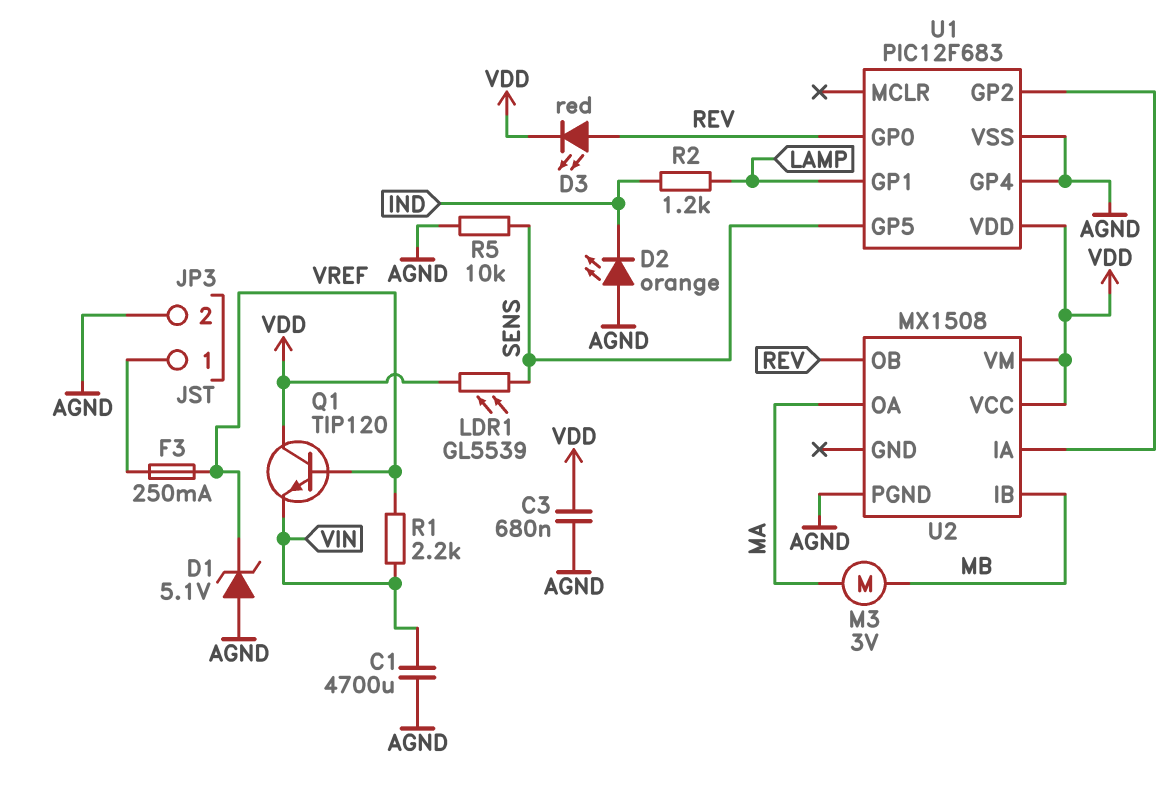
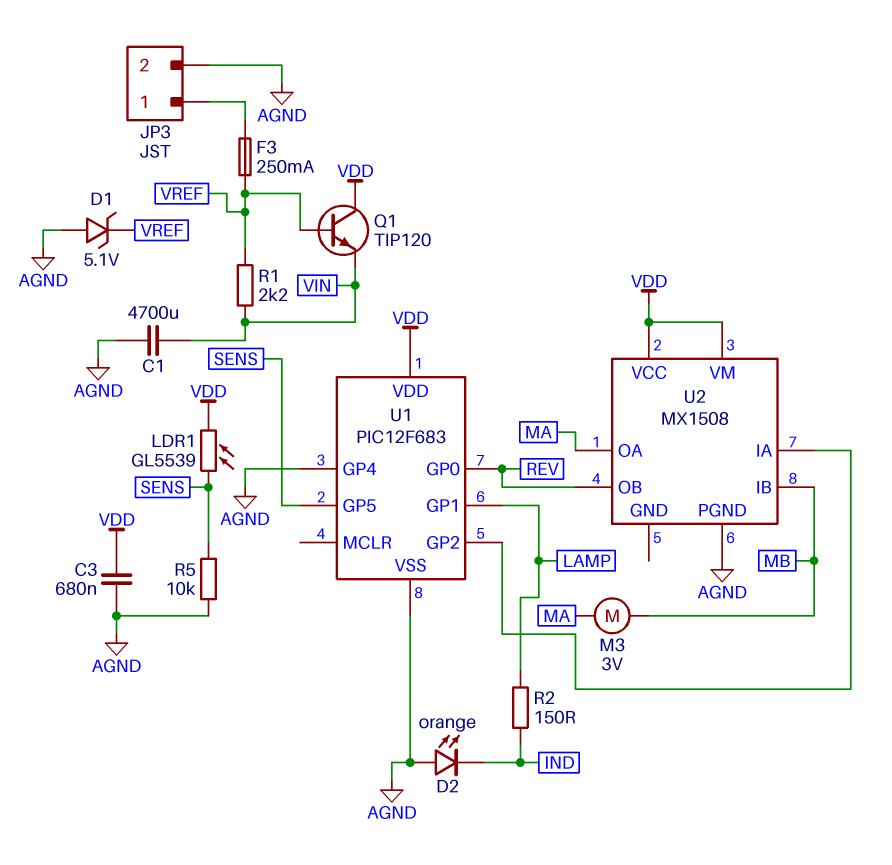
D3: LED red (A REV, K VDD) -> none
R2: 1.2k (IND, LAMP) -> 150 (IND, LAMP)

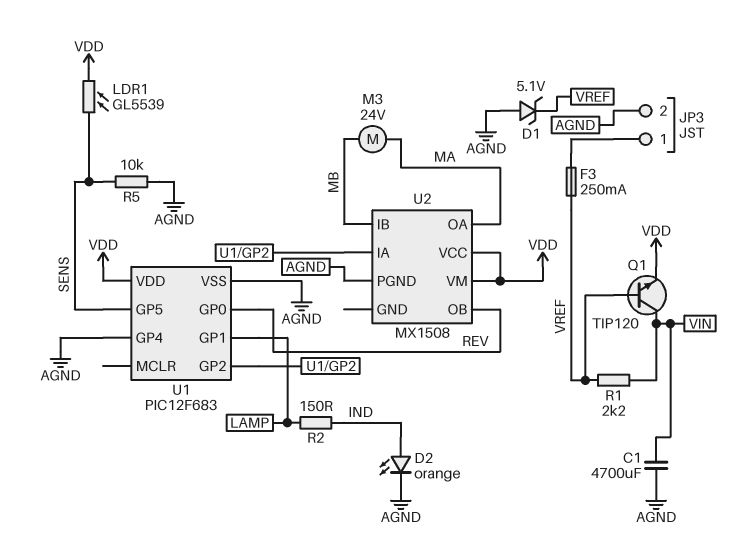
C3: 680nF (AGND, VDD) -> none
D2: LED orange (A AGND, K IND) -> LED orange (A IND, K AGND)
M3: motor 3V (MA, MB) -> motor 24V (MA, MB)
Q1: NPN TIP120 (B VREF, C VDD, E VIN) -> NPN TIP120 (B VREF, C VIN, E VDD)

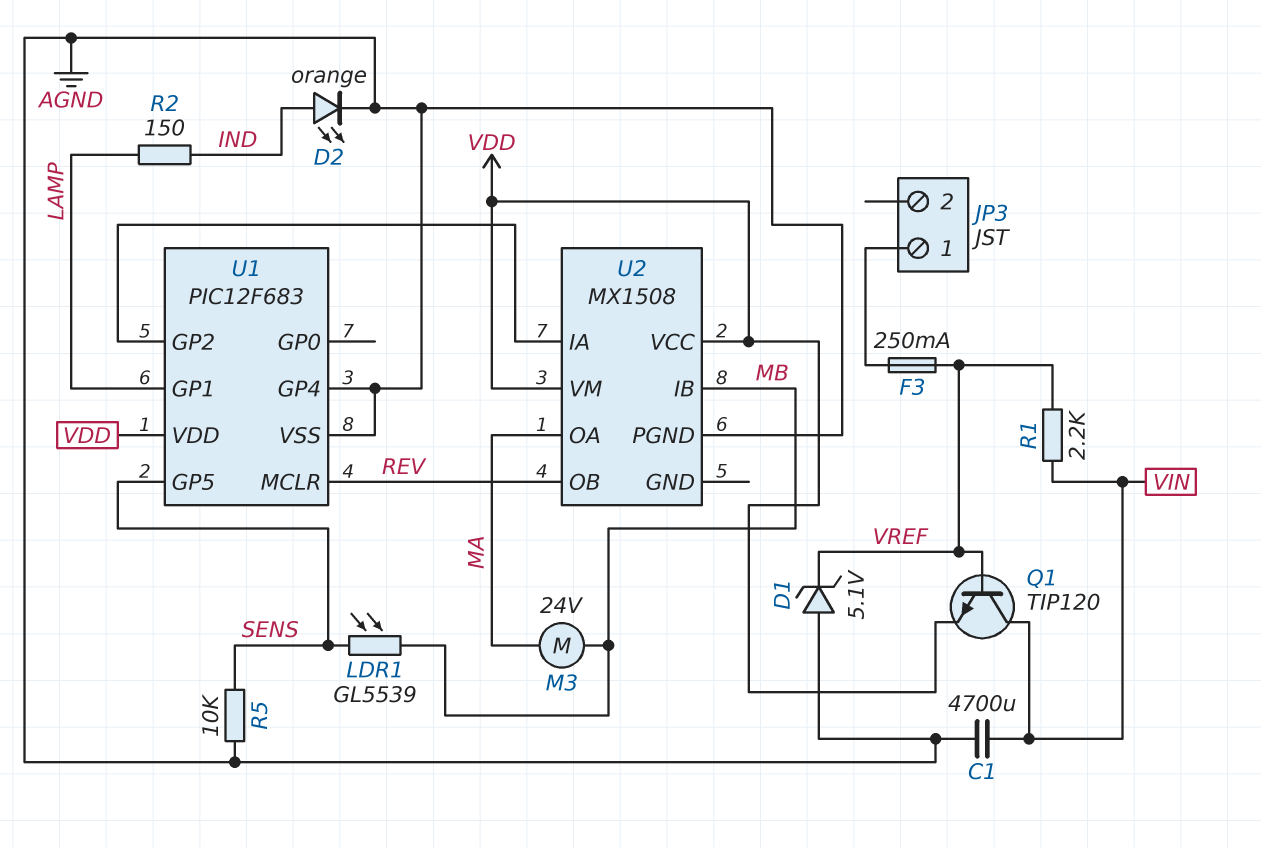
JP3 pin 2: AGND -> none
LDR1: GL5539 (SENS, VDD) -> GL5539 (MB, SENS)
U1 pin GP0: REV -> none
U1 pin MCLR: none -> REV

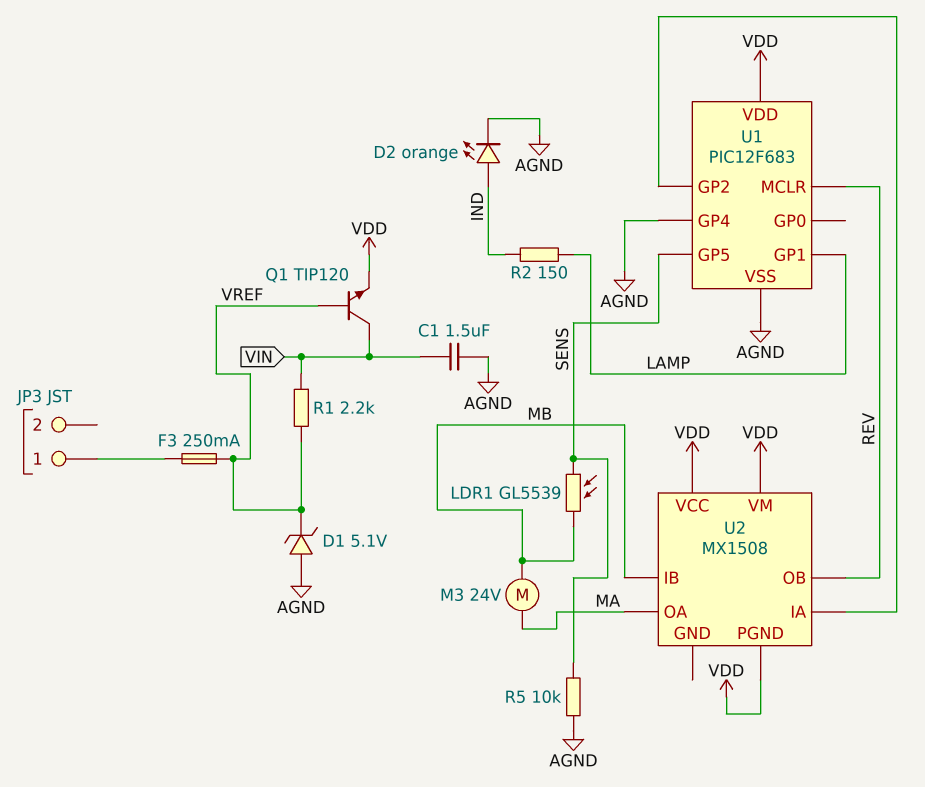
C1: 4700uF (AGND, VIN) -> 1.5uF (AGND, VIN)
U2 pin PGND: AGND -> VDD

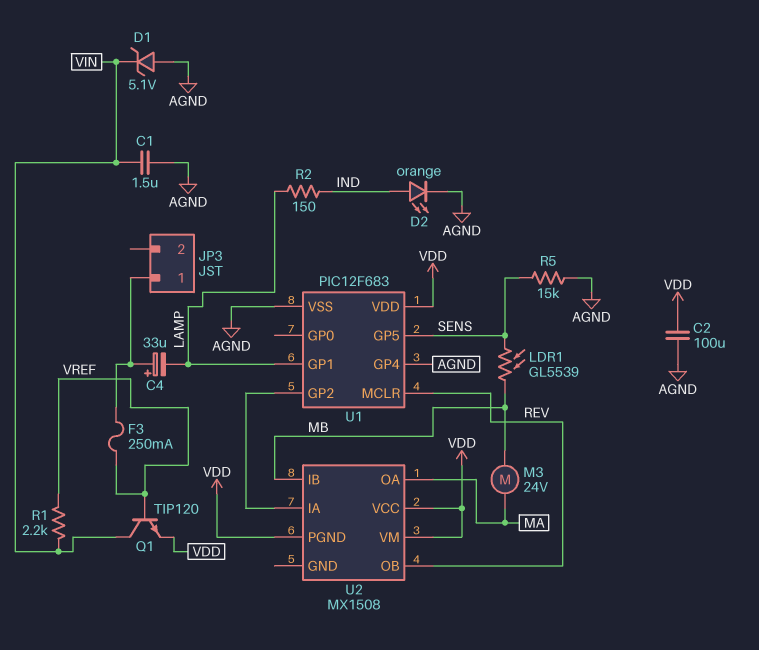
C2: none -> 100uF (AGND, VDD)
C4: none -> 33uF (plus JP3/1, minus LAMP)
D1: zener 5.1V (A AGND, K VREF) -> zener 5.1V (A AGND, K VIN)
R5: 10k (AGND, SENS) -> 15k (AGND, SENS)

